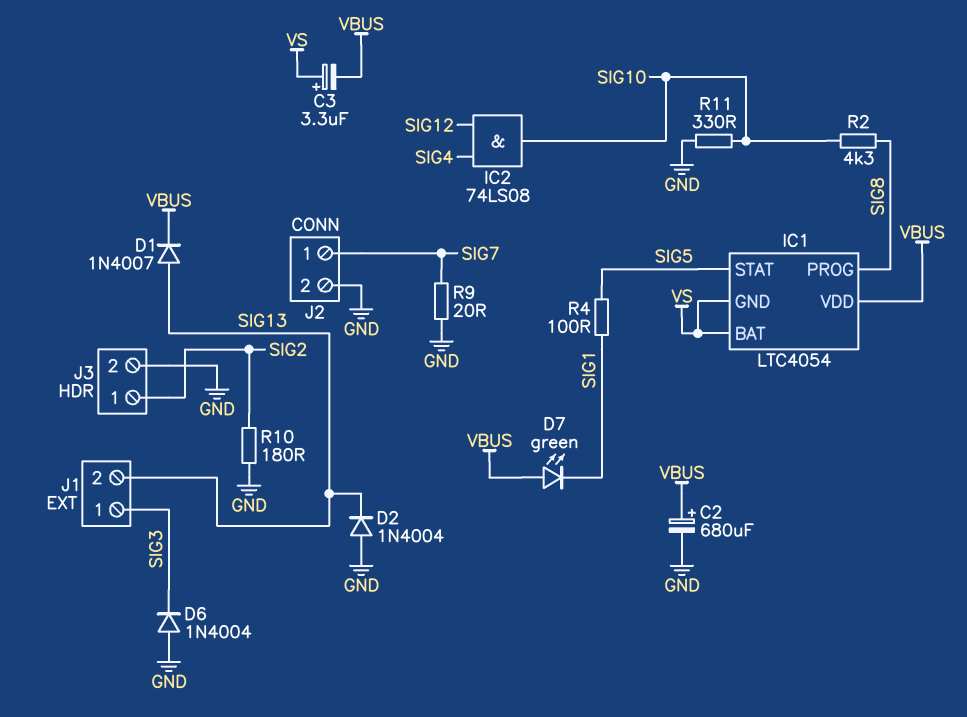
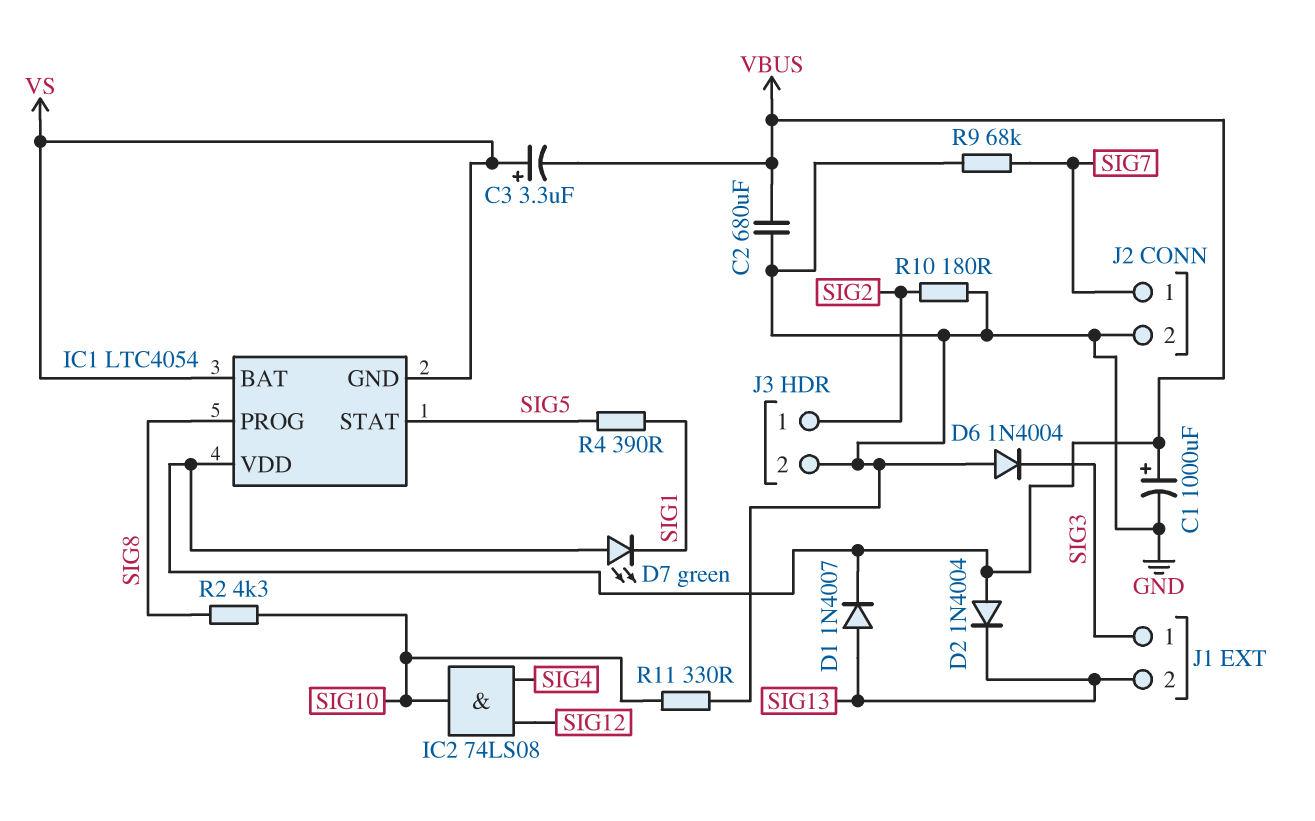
C1: none -> 1000uF (plus VBUS, minus GND)
C2: 680uF (plus VBUS, minus GND) -> 680uF (GND, VBUS)
D2: diode 1N4004 (A GND, K SIG13) -> diode 1N4004 (A VBUS, K SIG13)
R4: 100 (SIG1, SIG5) -> 390 (SIG1, SIG5)
R9: 20 (GND, SIG7) -> 68k (GND, SIG7)

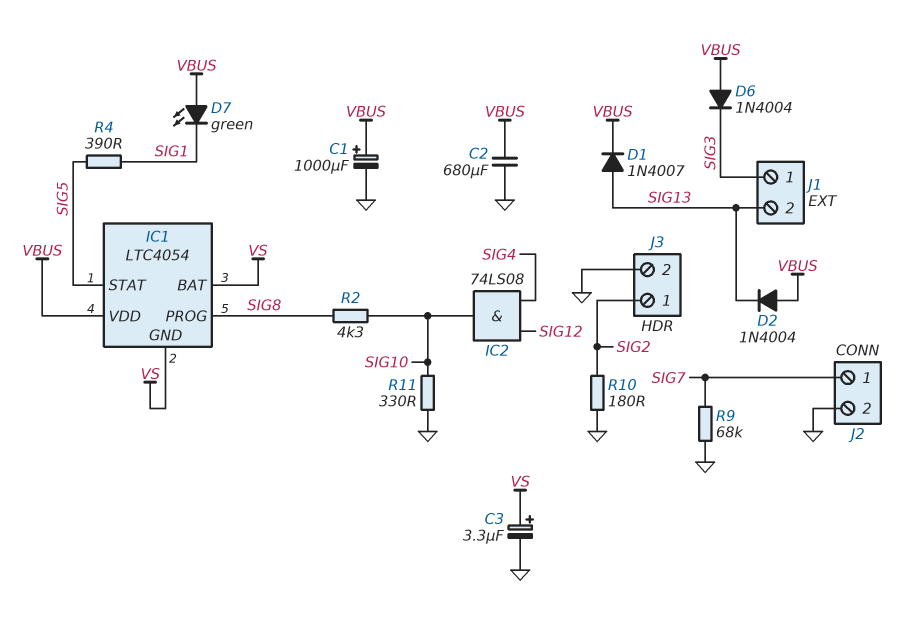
C3: 3.3uF (plus VS, minus VBUS) -> 3.3uF (plus VS, minus GND)
D6: diode 1N4004 (A GND, K SIG3) -> diode 1N4004 (A VBUS, K SIG3)

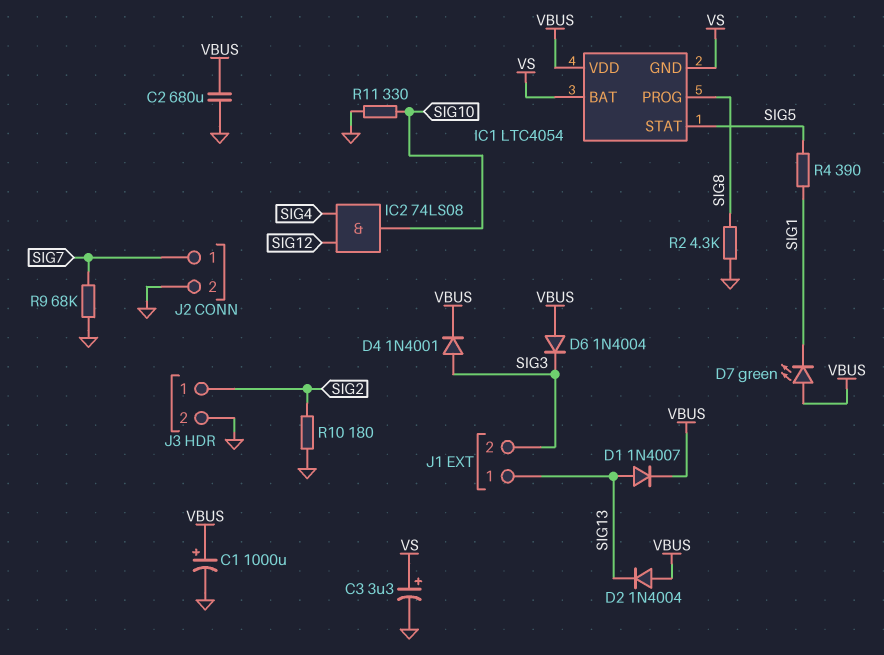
D4: none -> diode 1N4001 (A SIG3, K VBUS)
J1 pin 1: SIG3 -> SIG13
J1 pin 2: SIG13 -> SIG3
R2: 4.3k (SIG8, SIG10) -> 4.3k (GND, SIG8)

